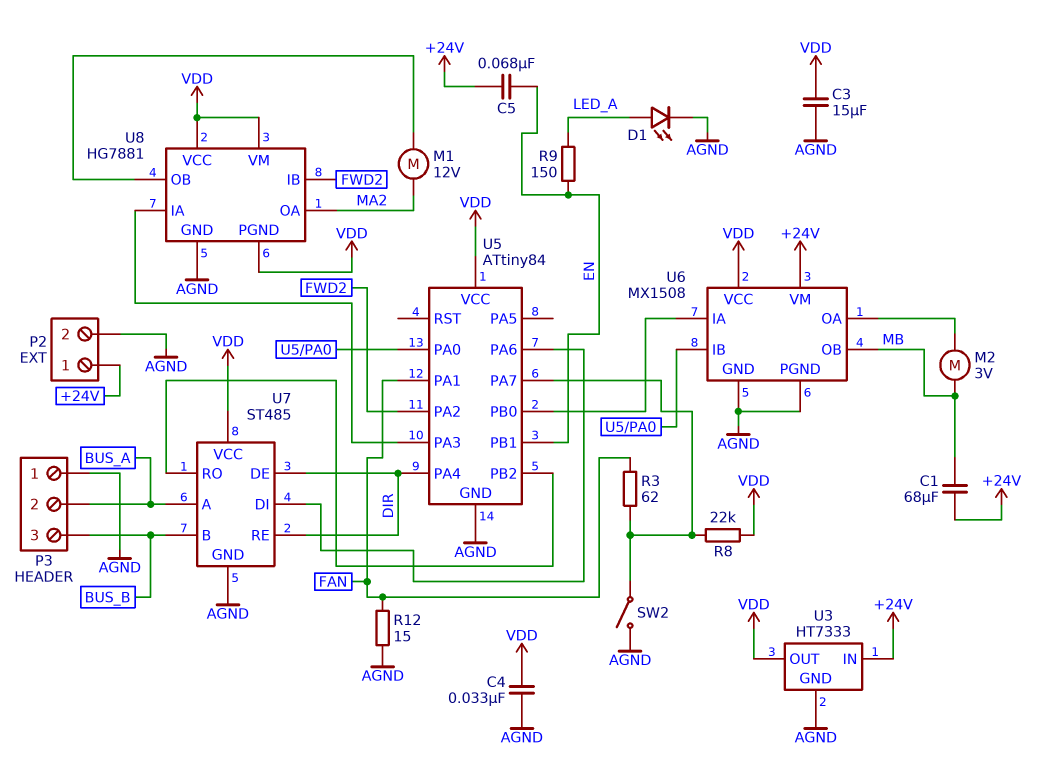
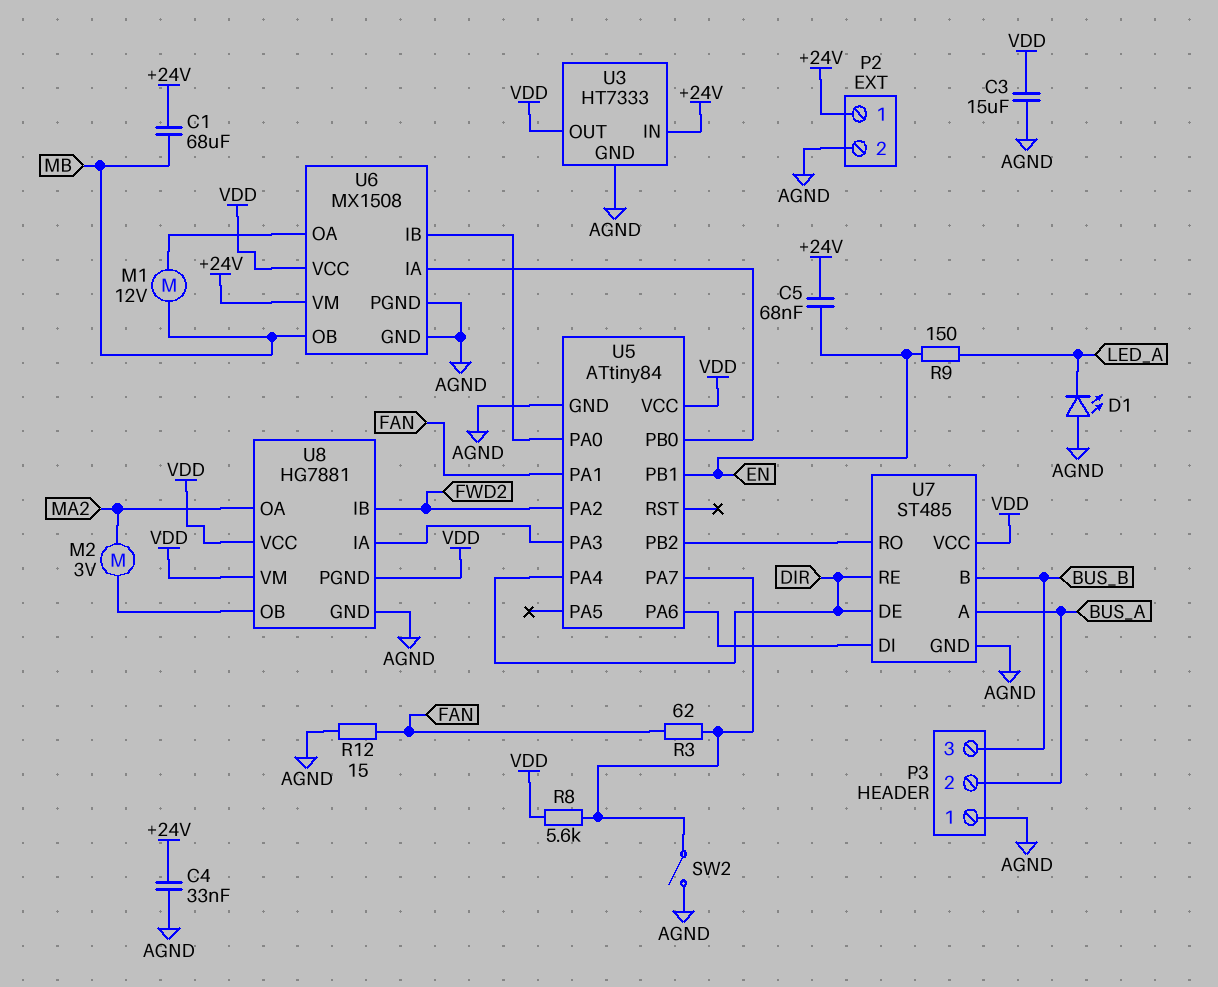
C4: 33nF (AGND, VDD) -> 33nF (+24V, AGND)
D1: LED (A LED_A, K AGND) -> LED (A AGND, K LED_A)
M1: motor 12V (MA2, U8/OB) -> motor 12V (MB, U6/OA)
M2: motor 3V (MB, U6/OA) -> motor 3V (MA2, U8/OB)
R8: 22k (U5/PA7, VDD) -> 5.6k (U5/PA7, VDD)

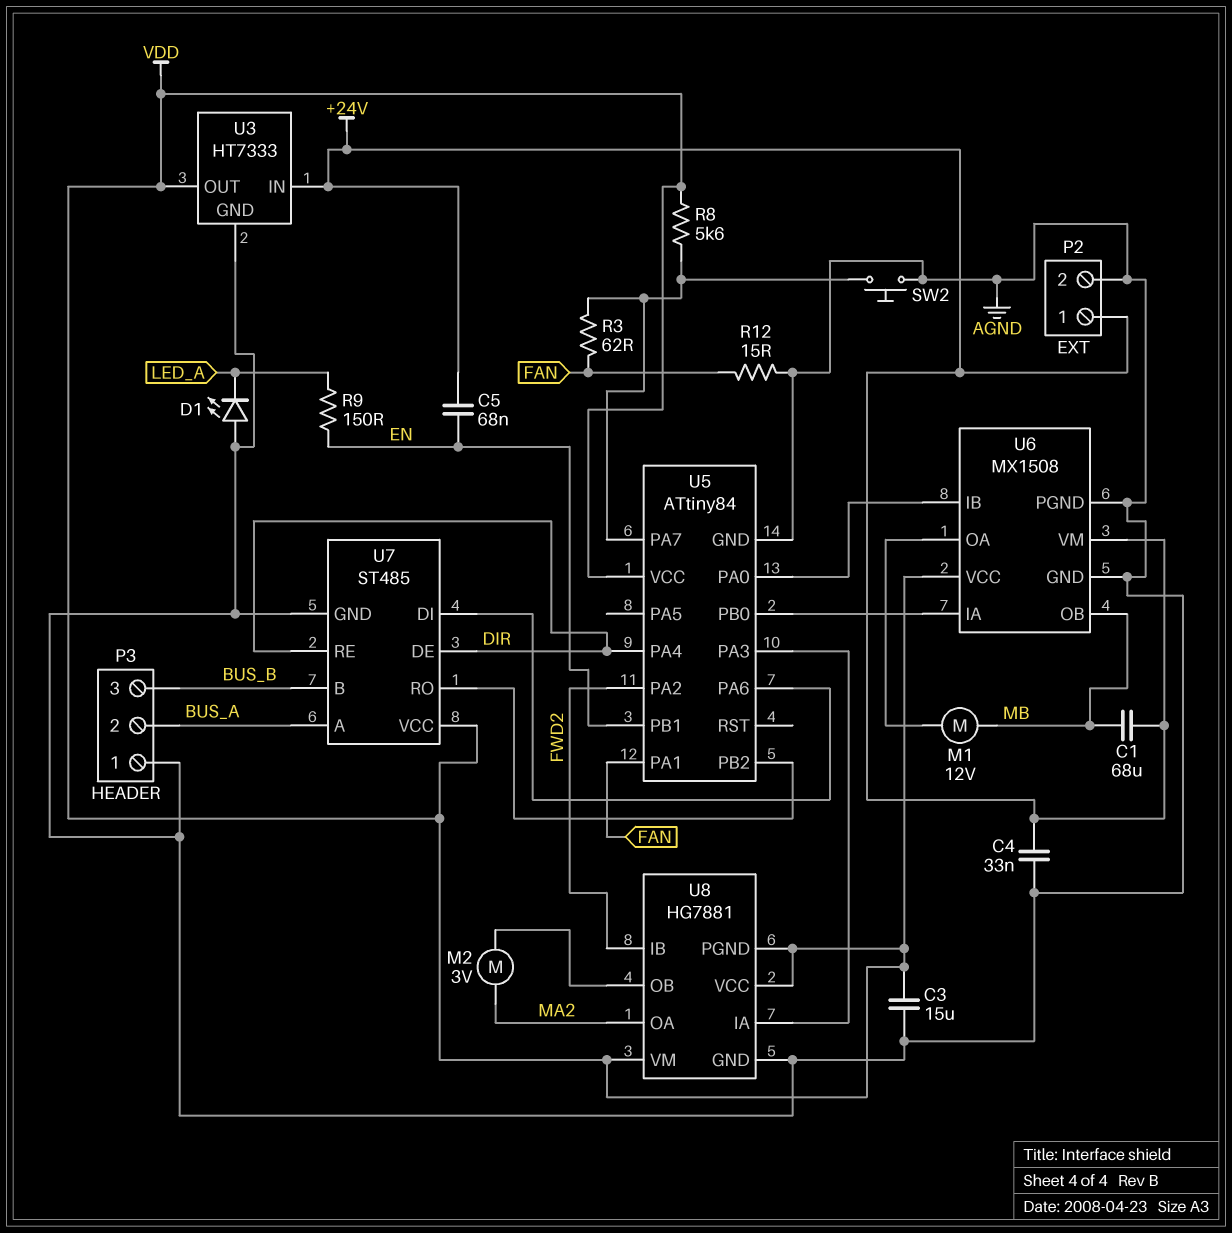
SW2: switch (AGND, U5/PA7) -> button (AGND, U5/PA7)

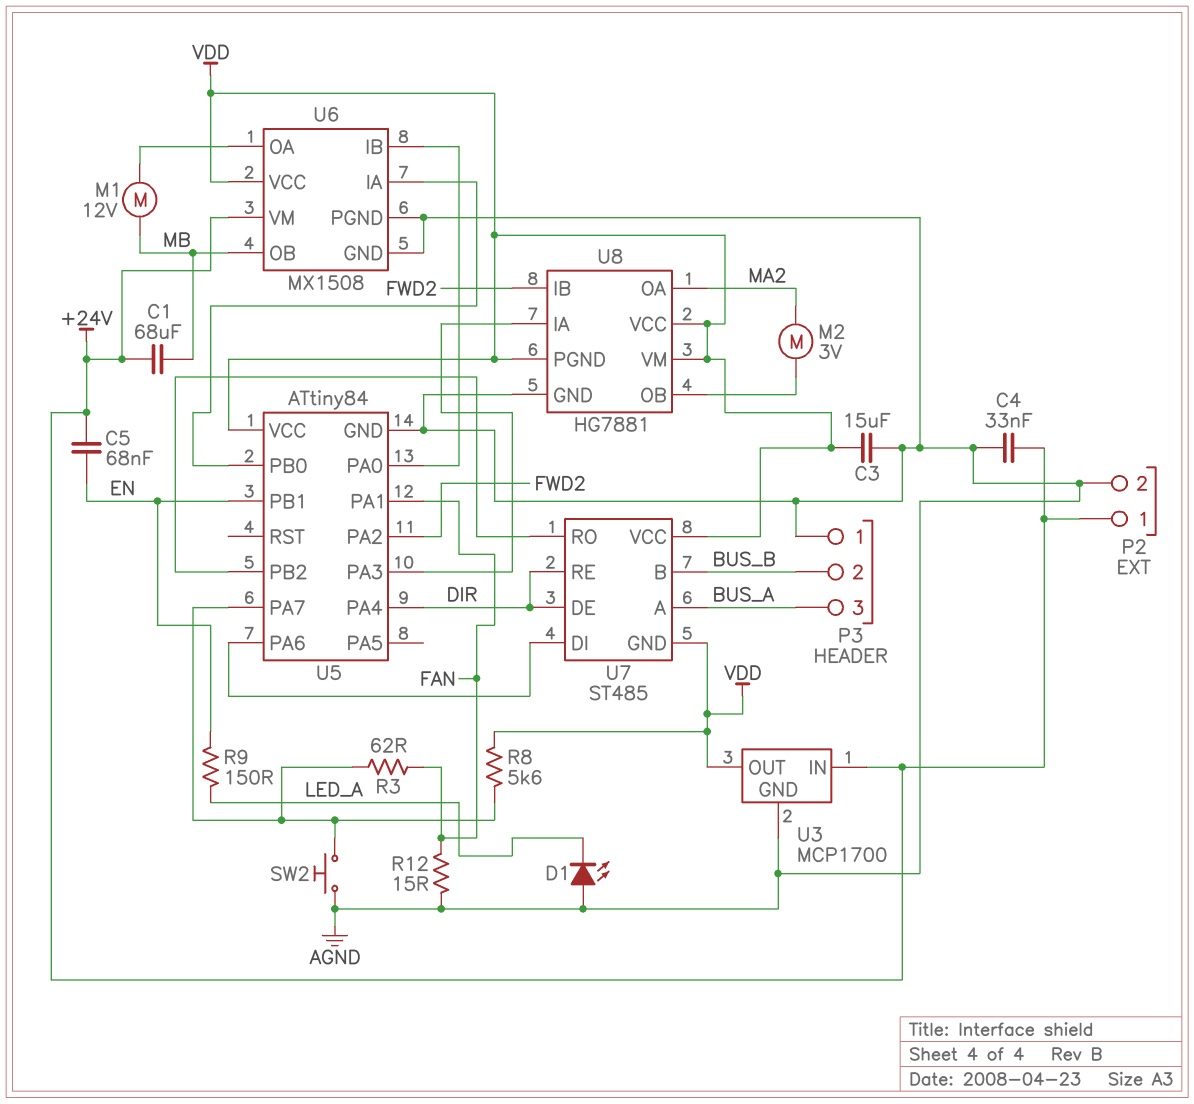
P3 pin 2: BUS_A -> BUS_B
P3 pin 3: BUS_B -> BUS_A
U3: HT7333 -> MCP1700
U7 pin GND: AGND -> VDD

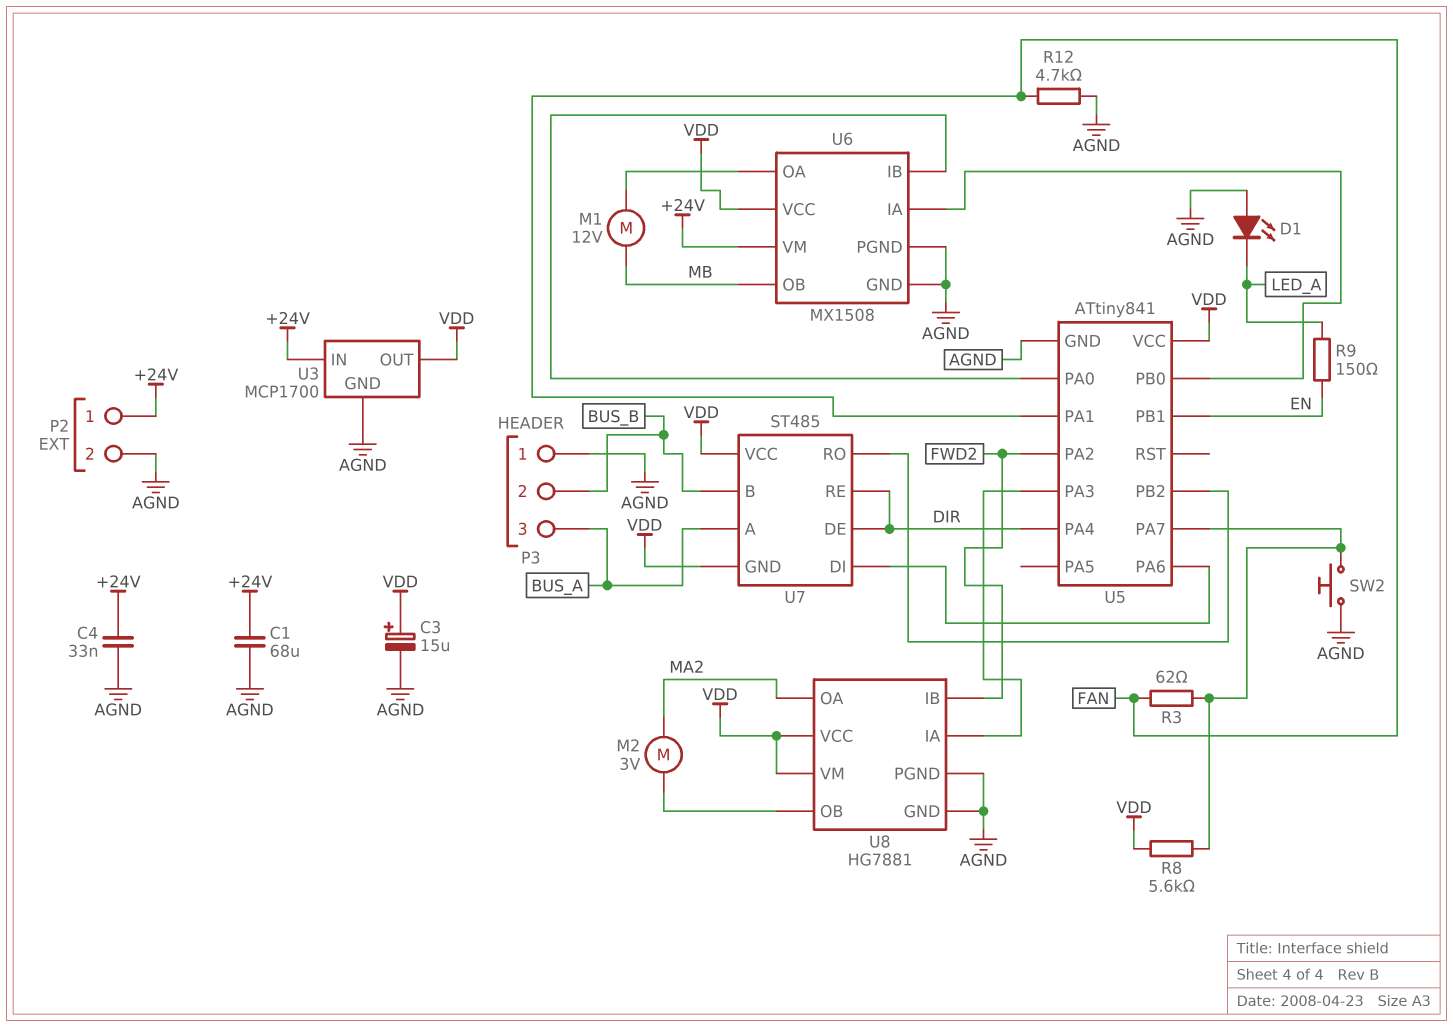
C1: 68uF (+24V, MB) -> 68uF (+24V, AGND)
C3: 15uF (AGND, VDD) -> 15uF (plus VDD, minus AGND)
C5: 68nF (+24V, EN) -> none
R12: 15 (AGND, FAN) -> 4.7k (AGND, FAN)
U5: ATtiny84 -> ATtiny841
U8 pin PGND: VDD -> AGND

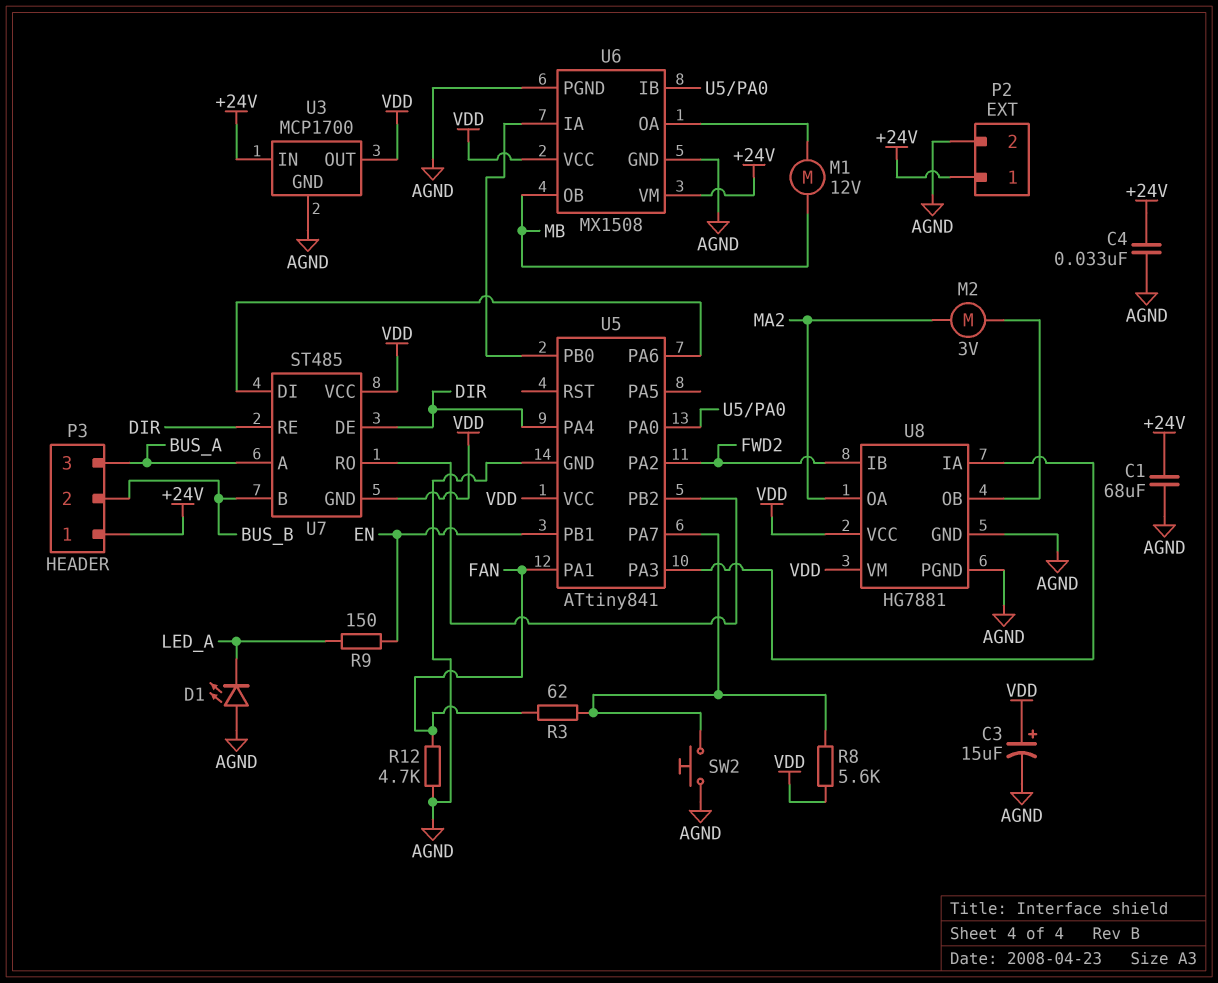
P3 pin 1: AGND -> +24V

